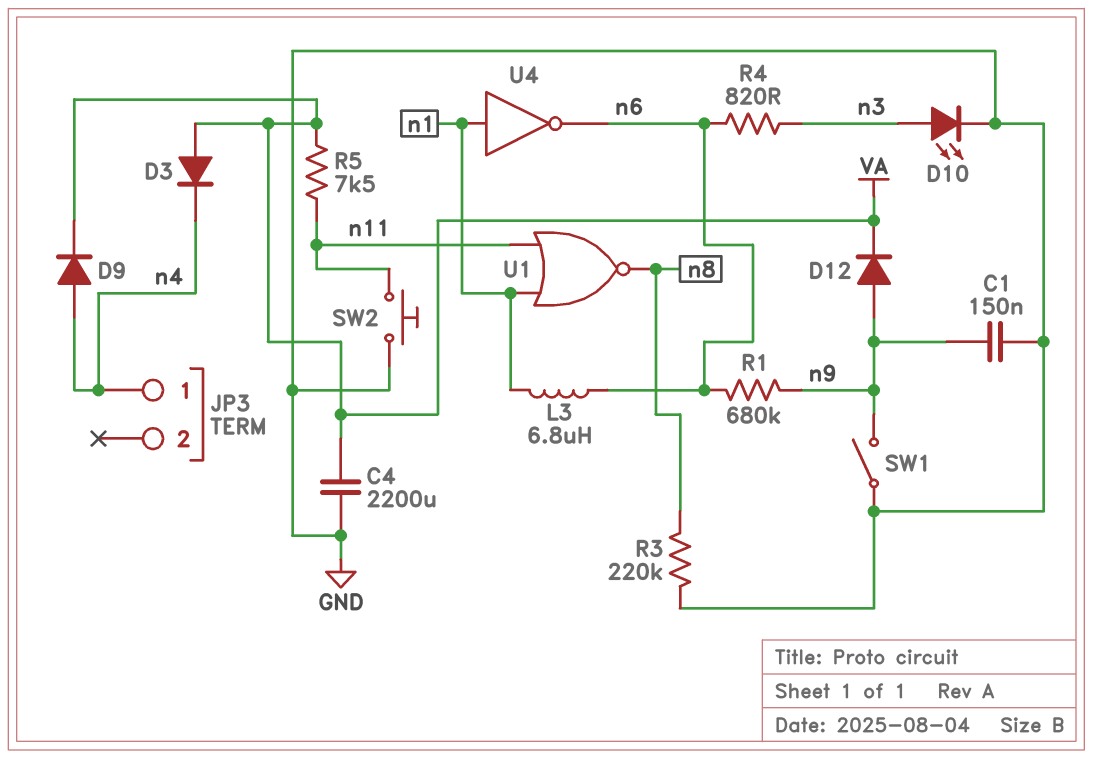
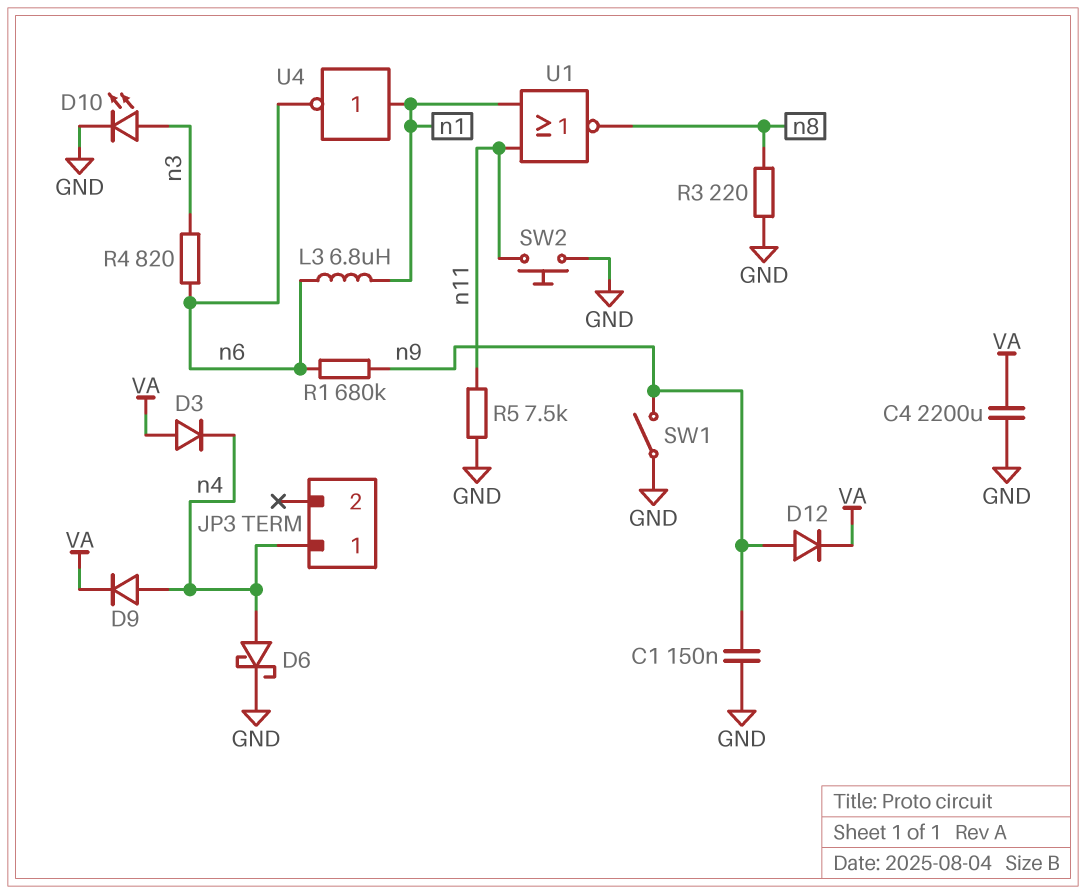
D6: none -> schottky (A n4, K GND)
R3: 220k (GND, n8) -> 220 (GND, n8)
R5: 7.5k (VA, n11) -> 7.5k (GND, n11)

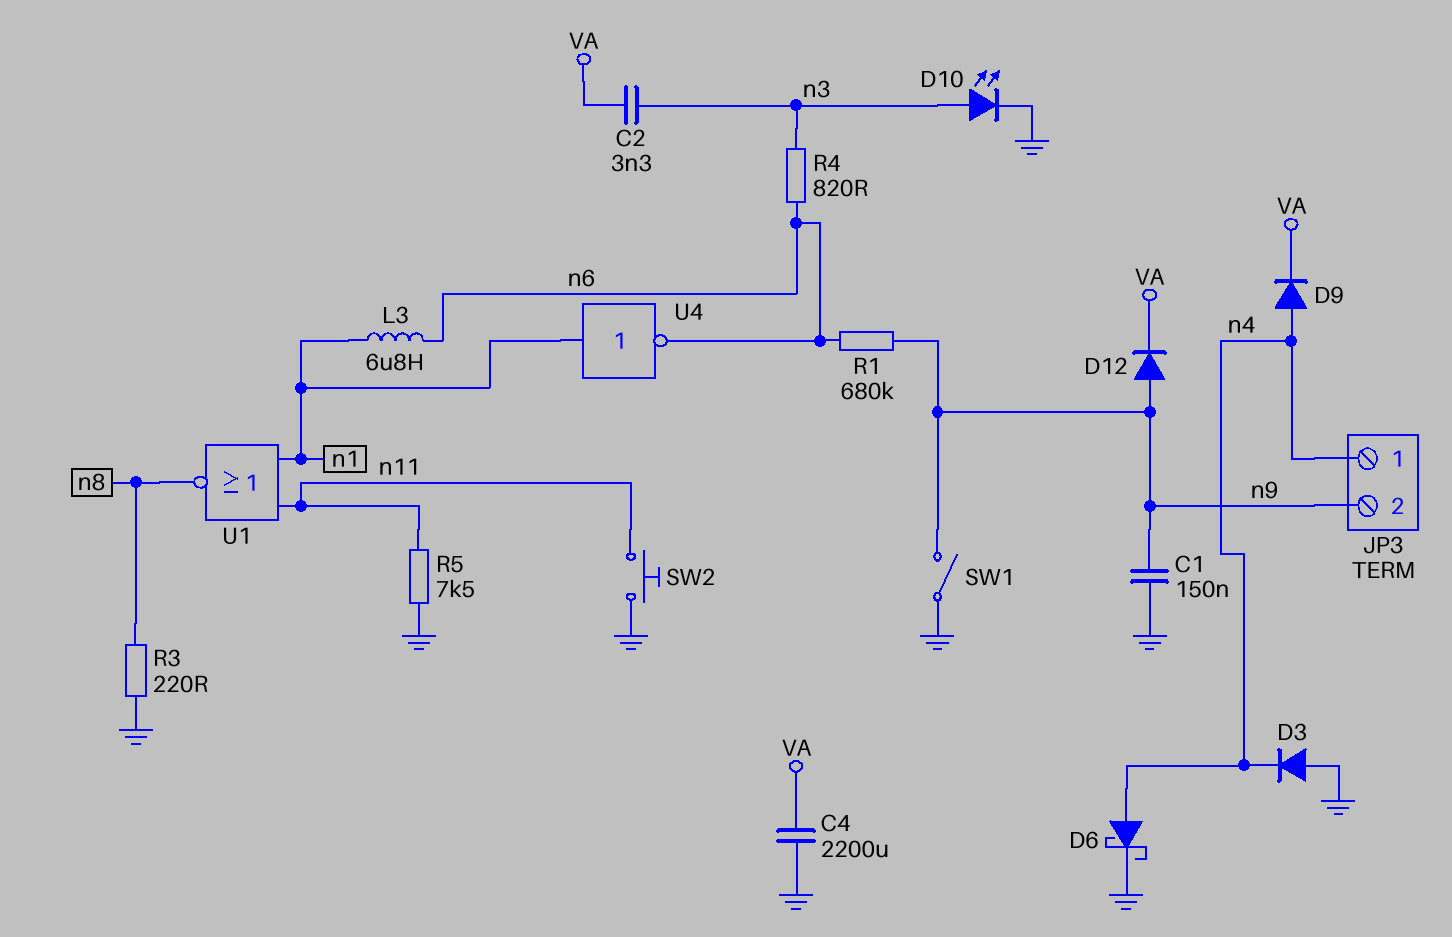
C2: none -> 3.3nF (VA, n3)
D3: diode (A VA, K n4) -> diode (A GND, K n4)
JP3 pin 2: none -> n9

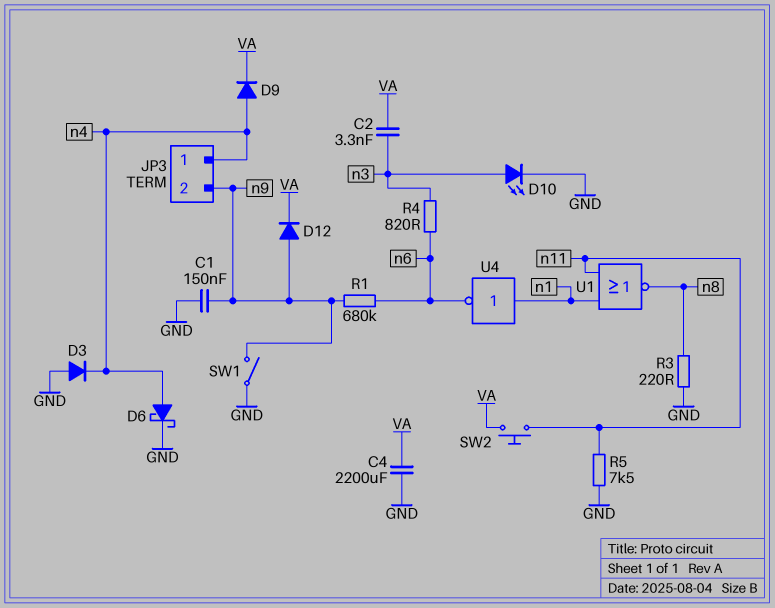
L3: 6.8uH (n1, n6) -> none
SW2: button (GND, n11) -> button (VA, n11)

